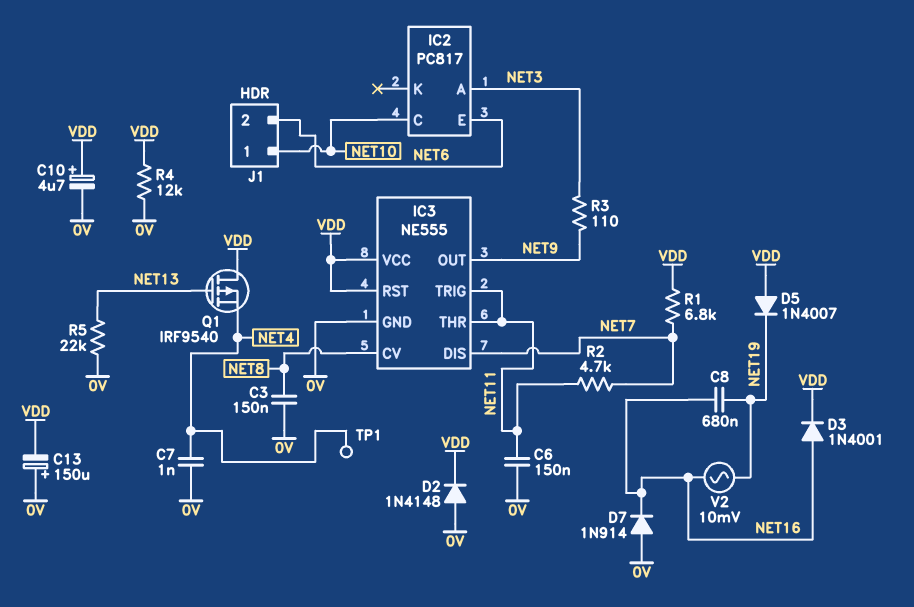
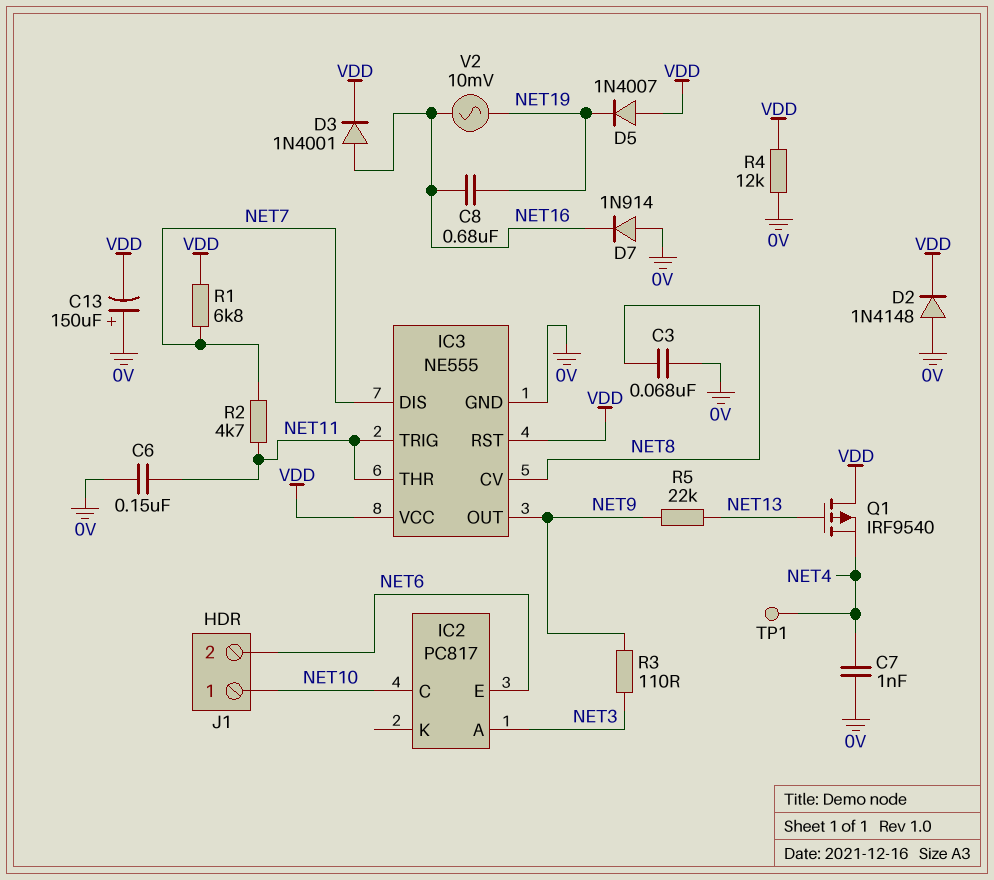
C3: 150nF (0V, NET8) -> 68nF (0V, NET8)
C10: 4.7uF (plus VDD, minus 0V) -> none
R5: 22k (0V, NET13) -> 22k (NET9, NET13)

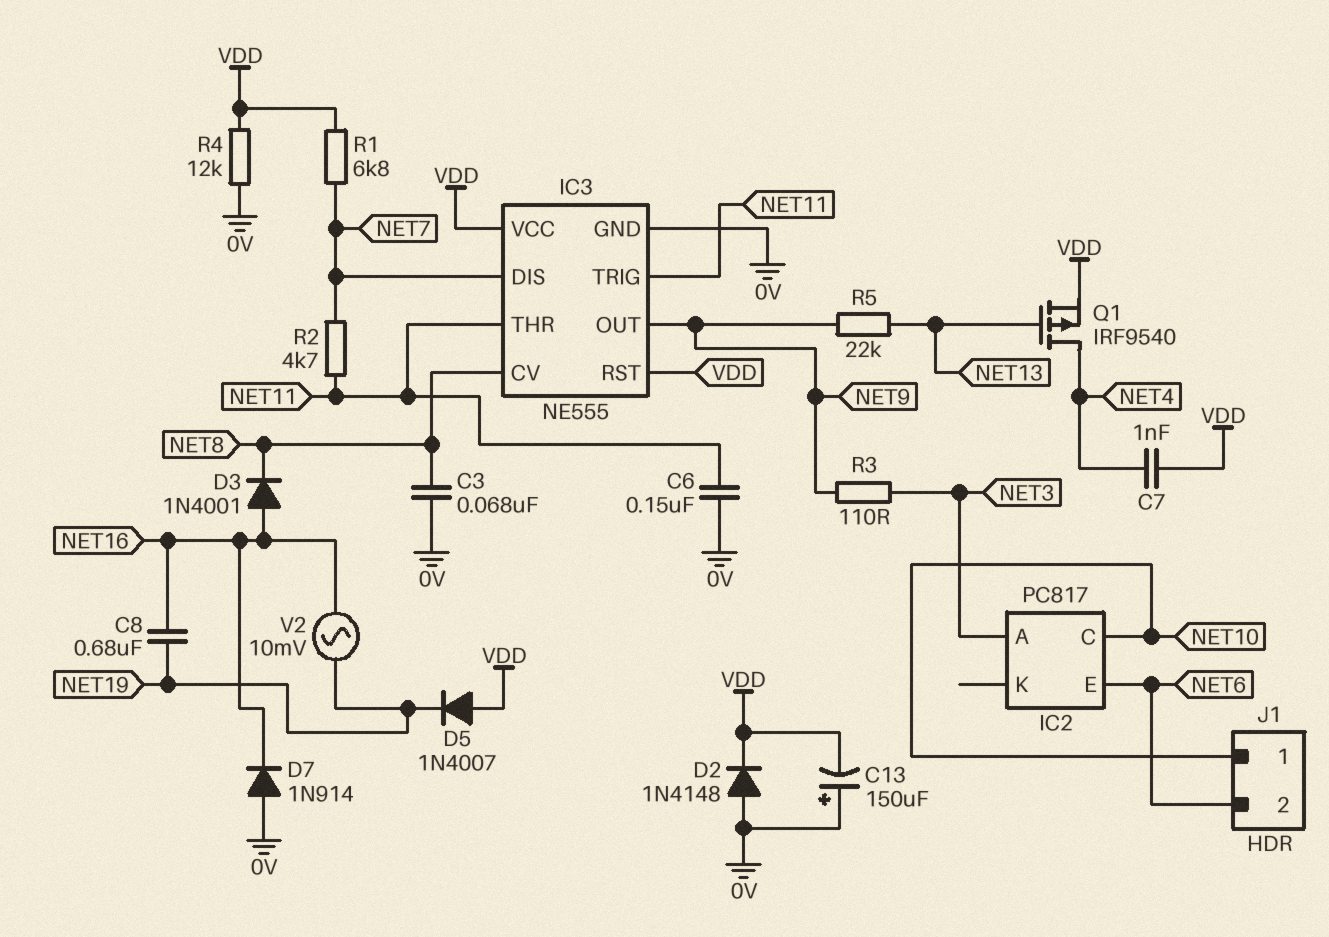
C7: 1nF (0V, NET4) -> 1nF (NET4, VDD)
D3: diode 1N4001 (A NET16, K VDD) -> diode 1N4001 (A NET16, K NET8)
Q1: PMOS IRF9540 (G NET13, D VDD, S NET4) -> PMOS IRF9540 (G NET13, D NET4, S VDD)
TP1: test point (NET4) -> none

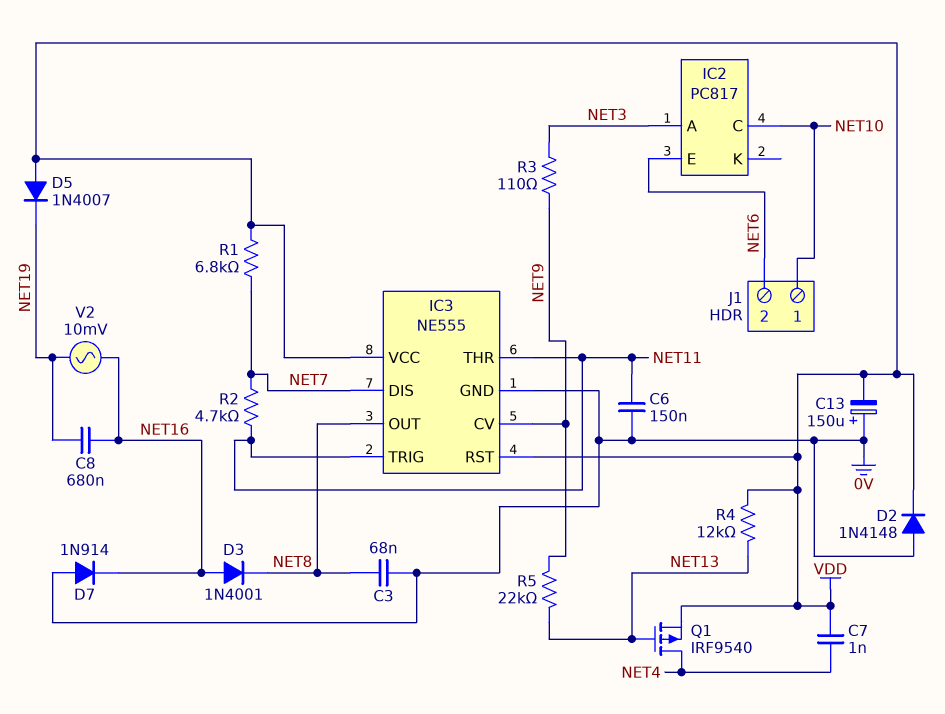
IC3 pin CV: NET8 -> NET9
IC3 pin OUT: NET9 -> NET8
R4: 12k (0V, VDD) -> 12k (NET13, VDD)

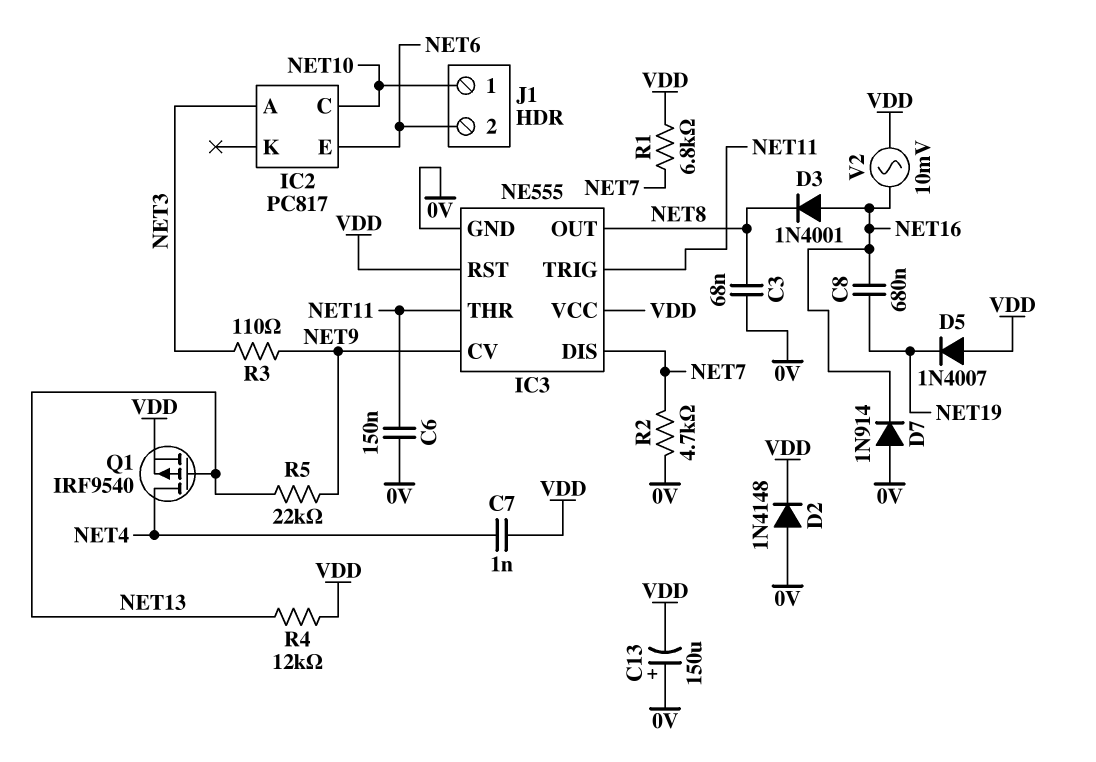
R2: 4.7k (NET7, NET11) -> 4.7k (0V, NET7)
V2: AC 10mV (NET16, NET19) -> AC 10mV (NET16, VDD)

